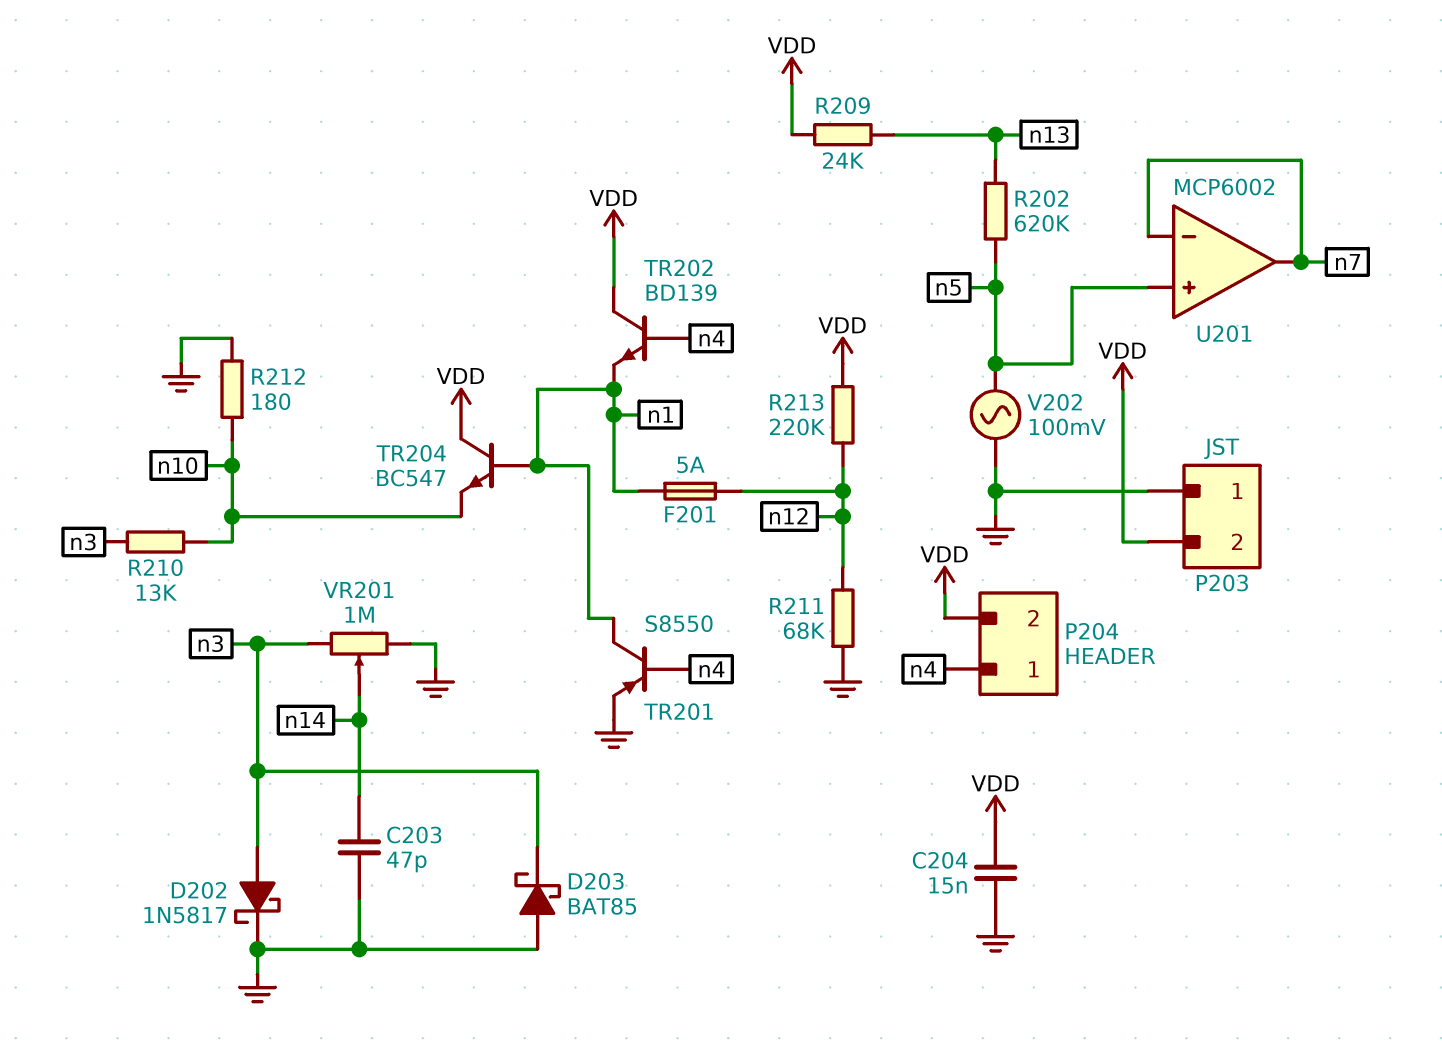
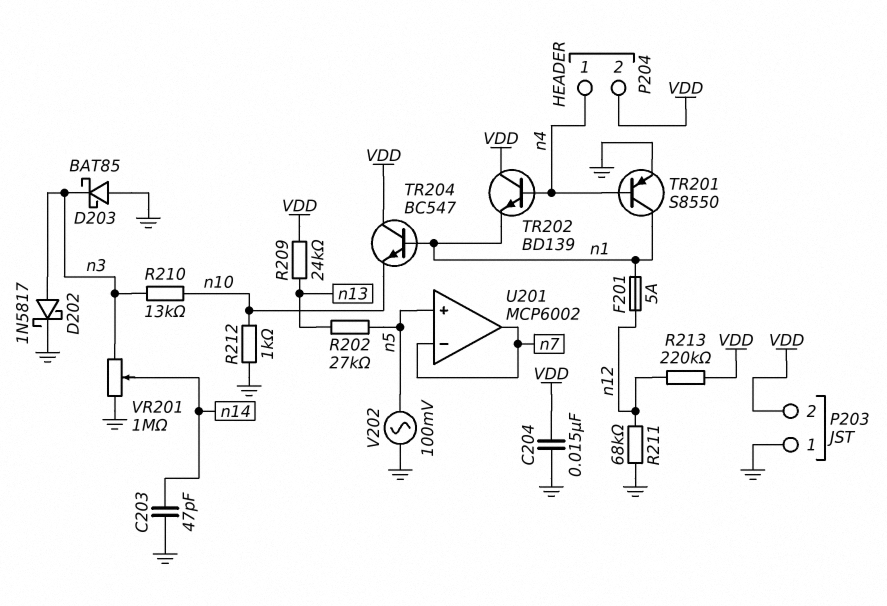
R202: 620k (n5, n13) -> 27k (n5, n13)
R212: 180 (GND, n10) -> 1k (GND, n10)

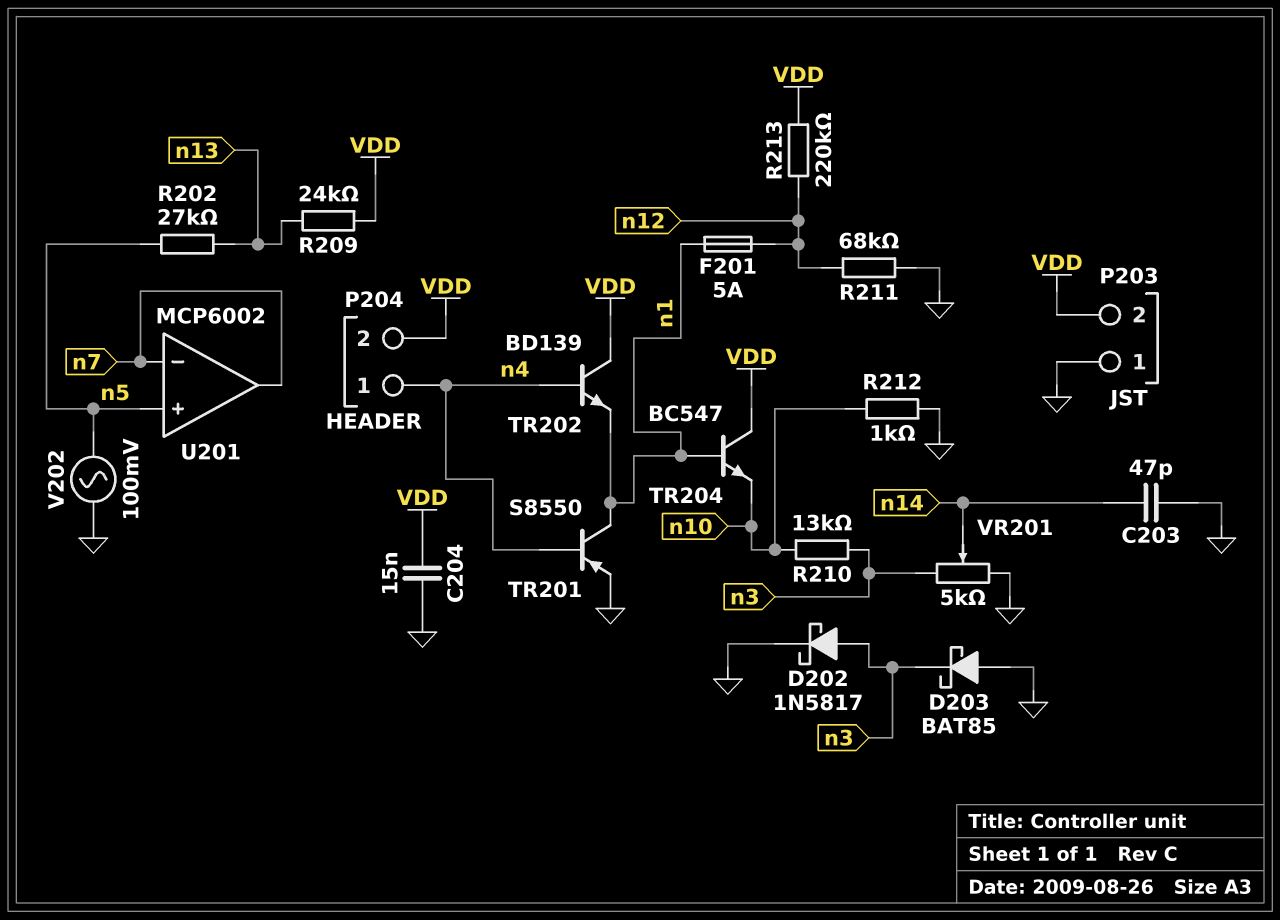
VR201: 1M (GND, n3, wiper n14) -> 5k (GND, n3, wiper n14)

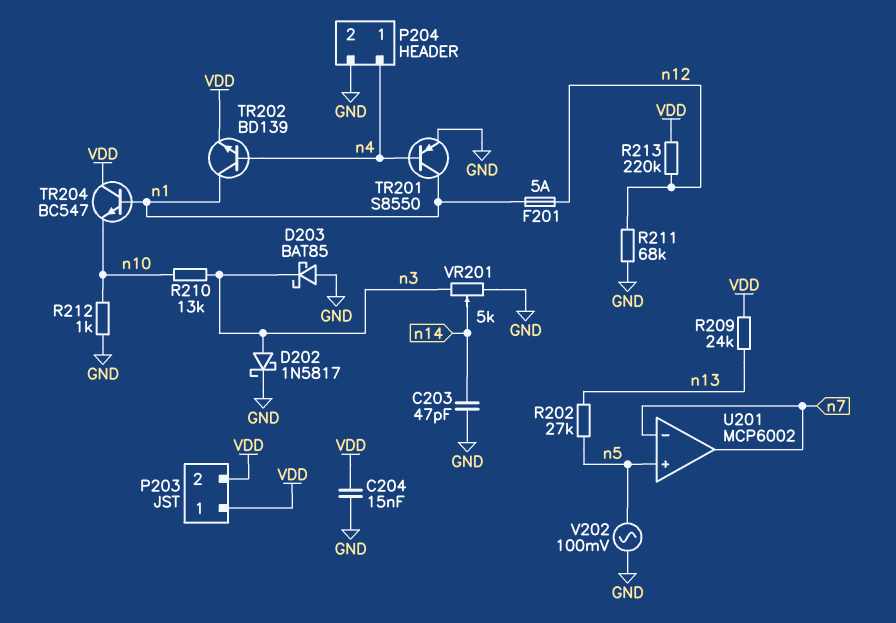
P203 pin 1: GND -> VDD
P204 pin 2: VDD -> GND
TR202: NPN BD139 (B n4, C VDD, E n1) -> NPN BD139 (B n4, C n1, E VDD)

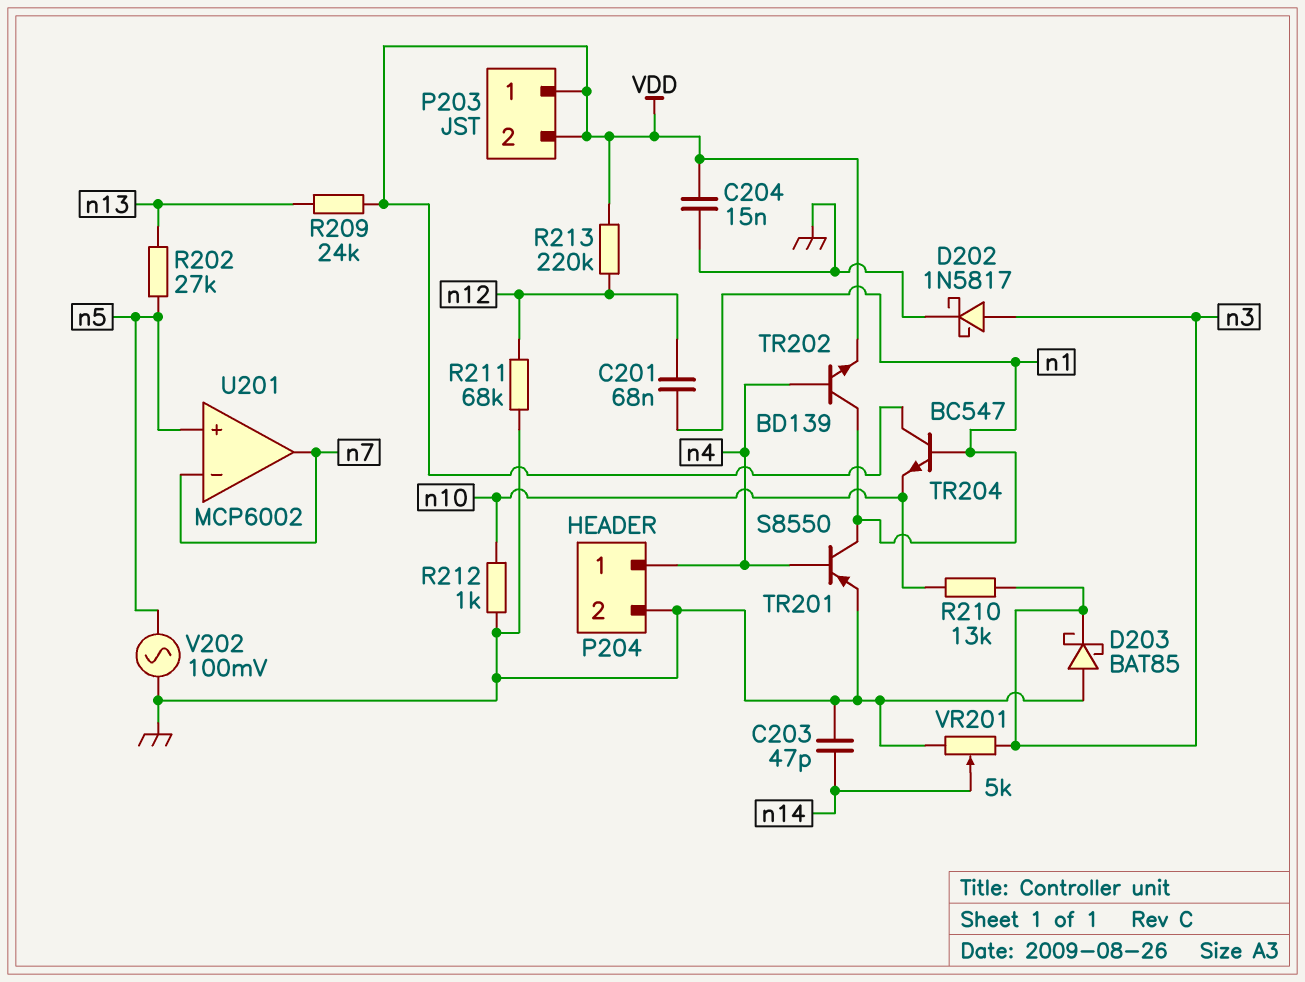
C201: none -> 68nF (n1, n12)
F201: 5A (n1, n12) -> none

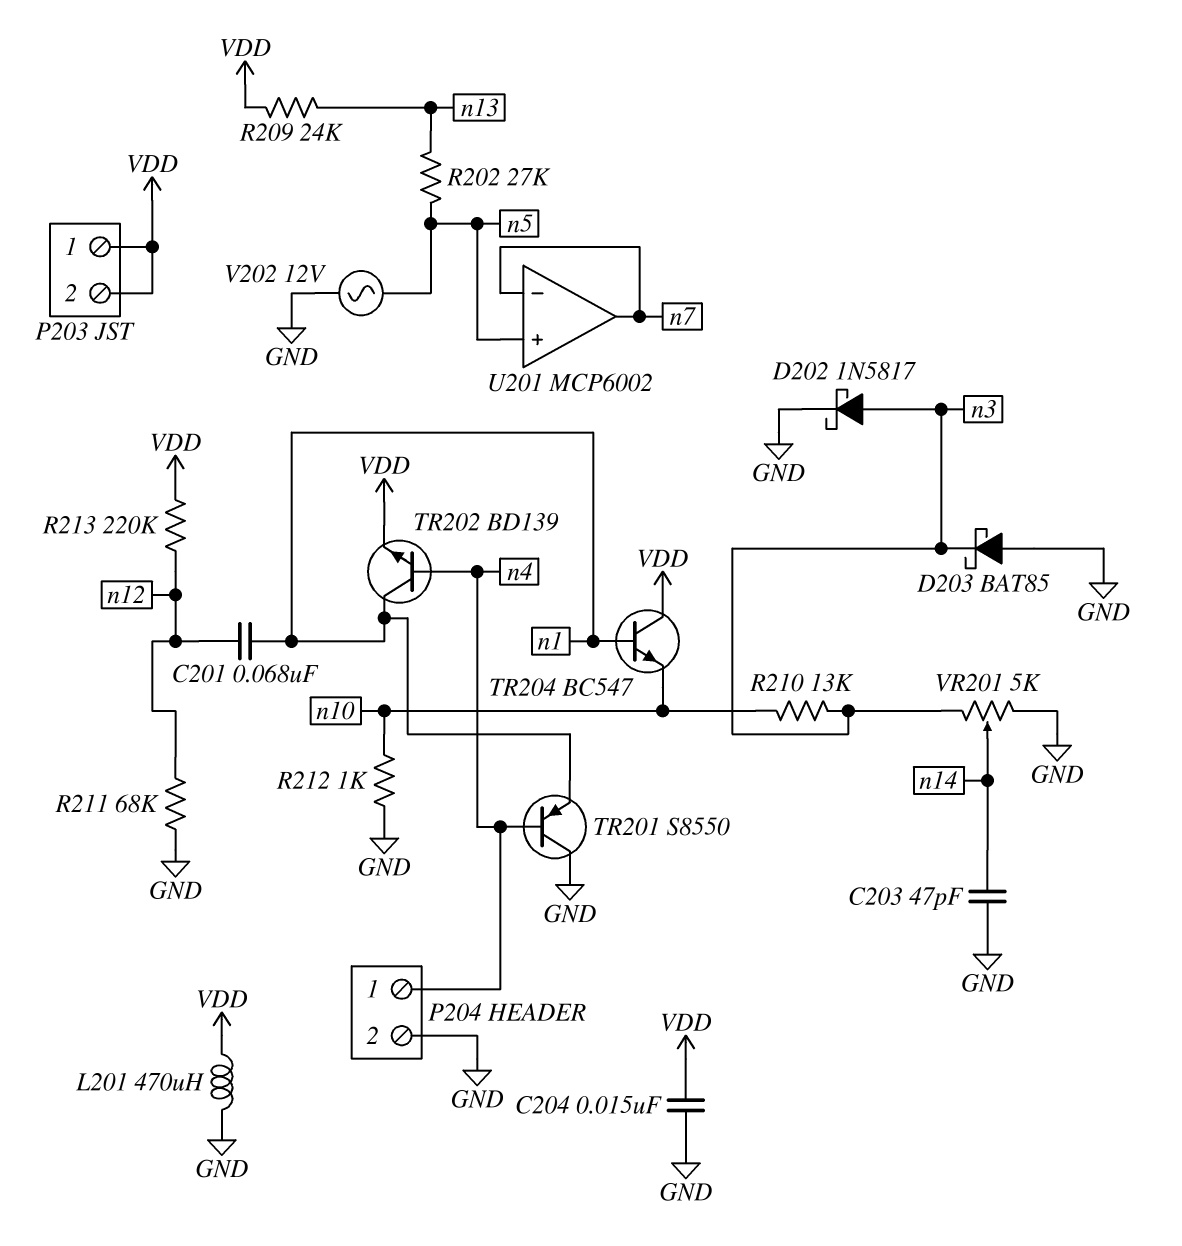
L201: none -> 470uH (GND, VDD)
TR201: PNP S8550 (B n4, C n1, E GND) -> PNP S8550 (B n4, C GND, E n1)
V202: AC 100mV (GND, n5) -> AC 12V (GND, n5)

